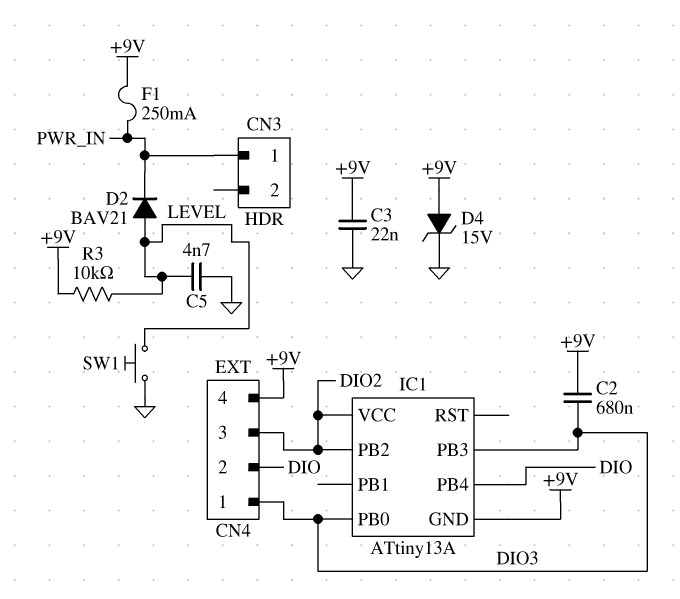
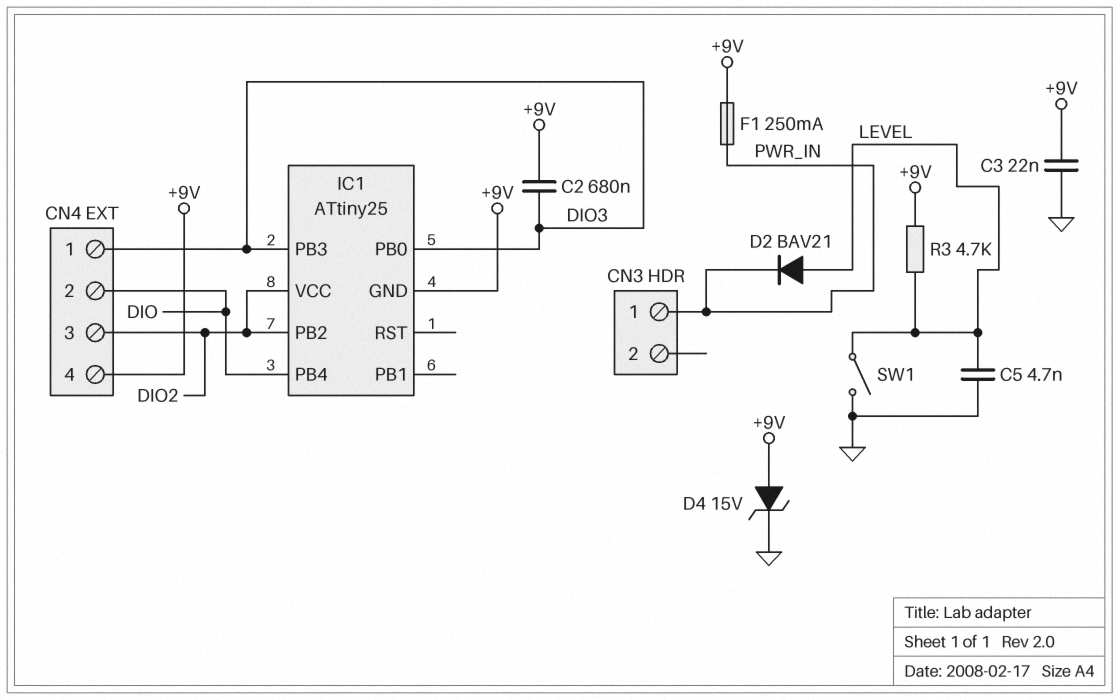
IC1: ATtiny13A -> ATtiny25
R3: 10k (+9V, LEVEL) -> 4.7k (+9V, LEVEL)
SW1: button (GND, LEVEL) -> switch (GND, LEVEL)

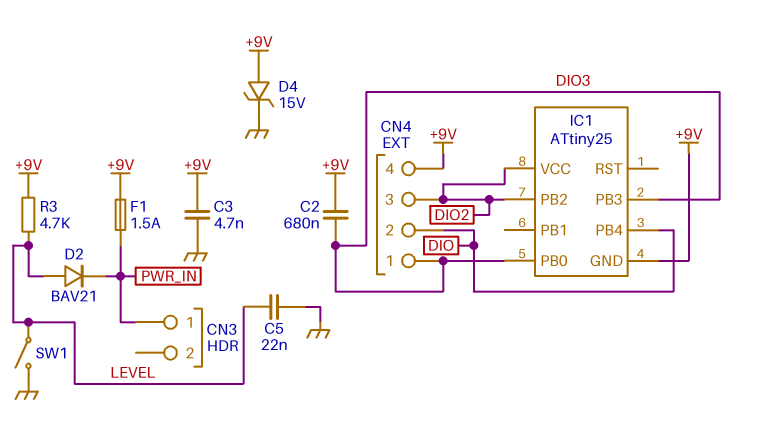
C3: 22nF (+9V, GND) -> 4.7nF (+9V, GND)
C5: 4.7nF (GND, LEVEL) -> 22nF (GND, LEVEL)
F1: 250mA (+9V, PWR_IN) -> 1.5A (+9V, PWR_IN)

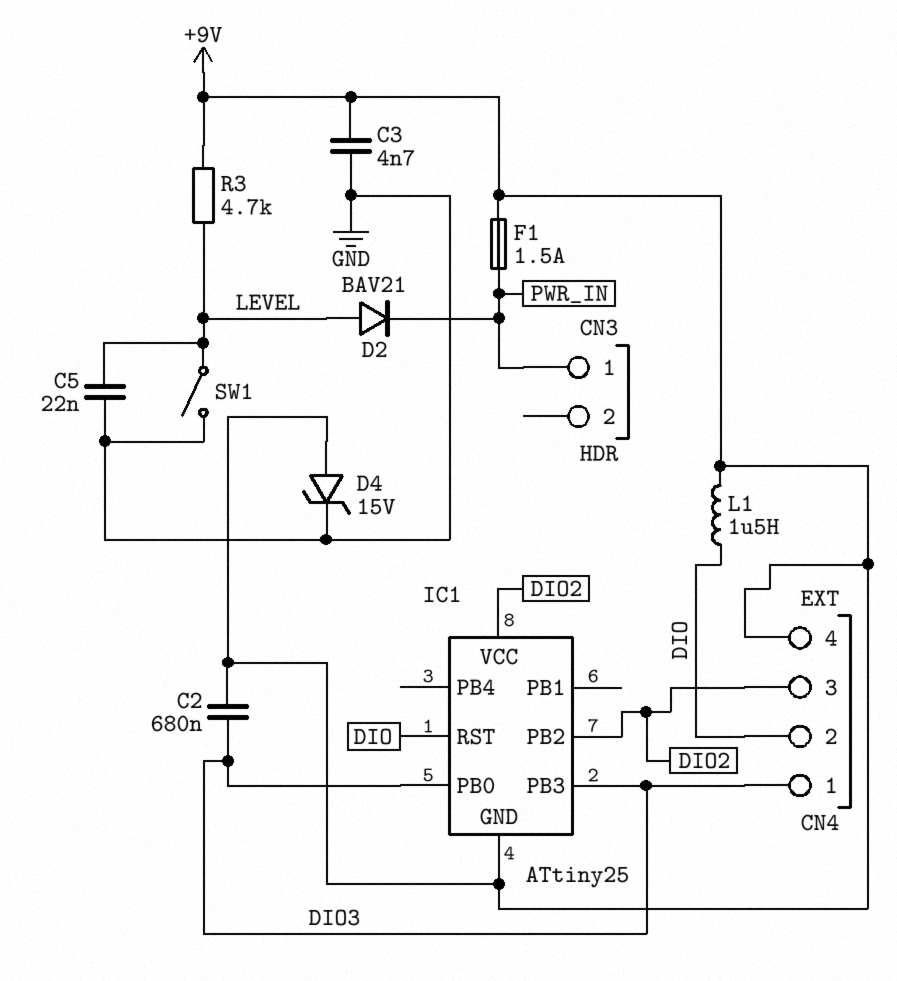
IC1 pin PB4: DIO -> none
IC1 pin RST: none -> DIO
L1: none -> 1.5uH (+9V, DIO)

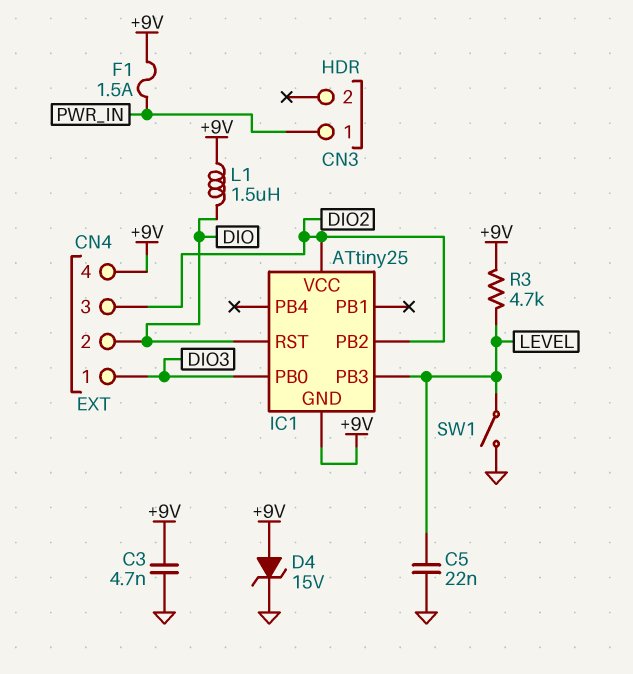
C2: 680nF (+9V, DIO3) -> none
D2: diode BAV21 (A LEVEL, K PWR_IN) -> none
IC1 pin PB3: DIO3 -> LEVEL

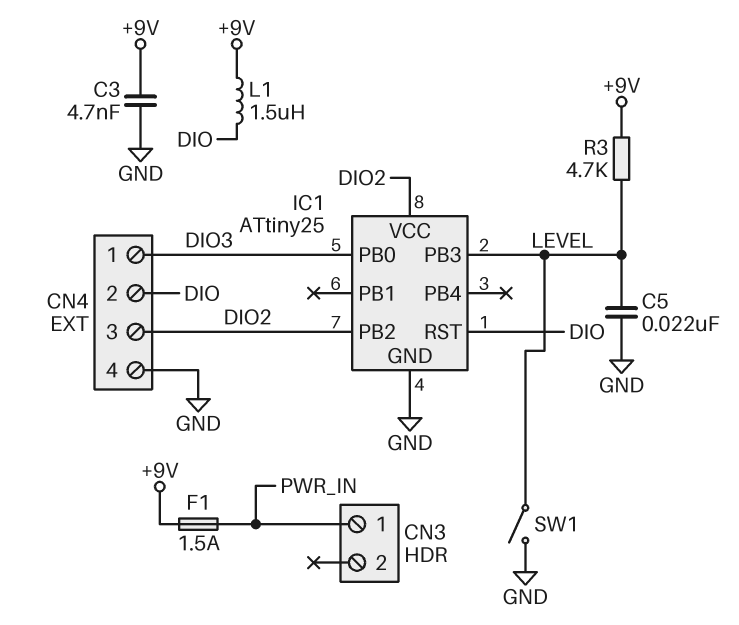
CN4 pin 4: +9V -> GND
D4: zener 15V (A +9V, K GND) -> none
IC1 pin GND: +9V -> GND

